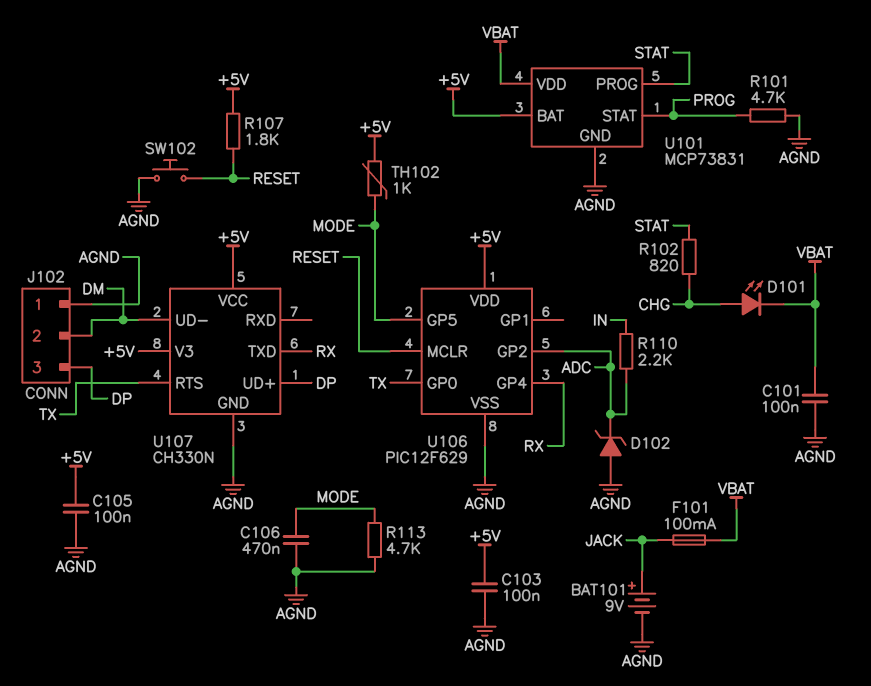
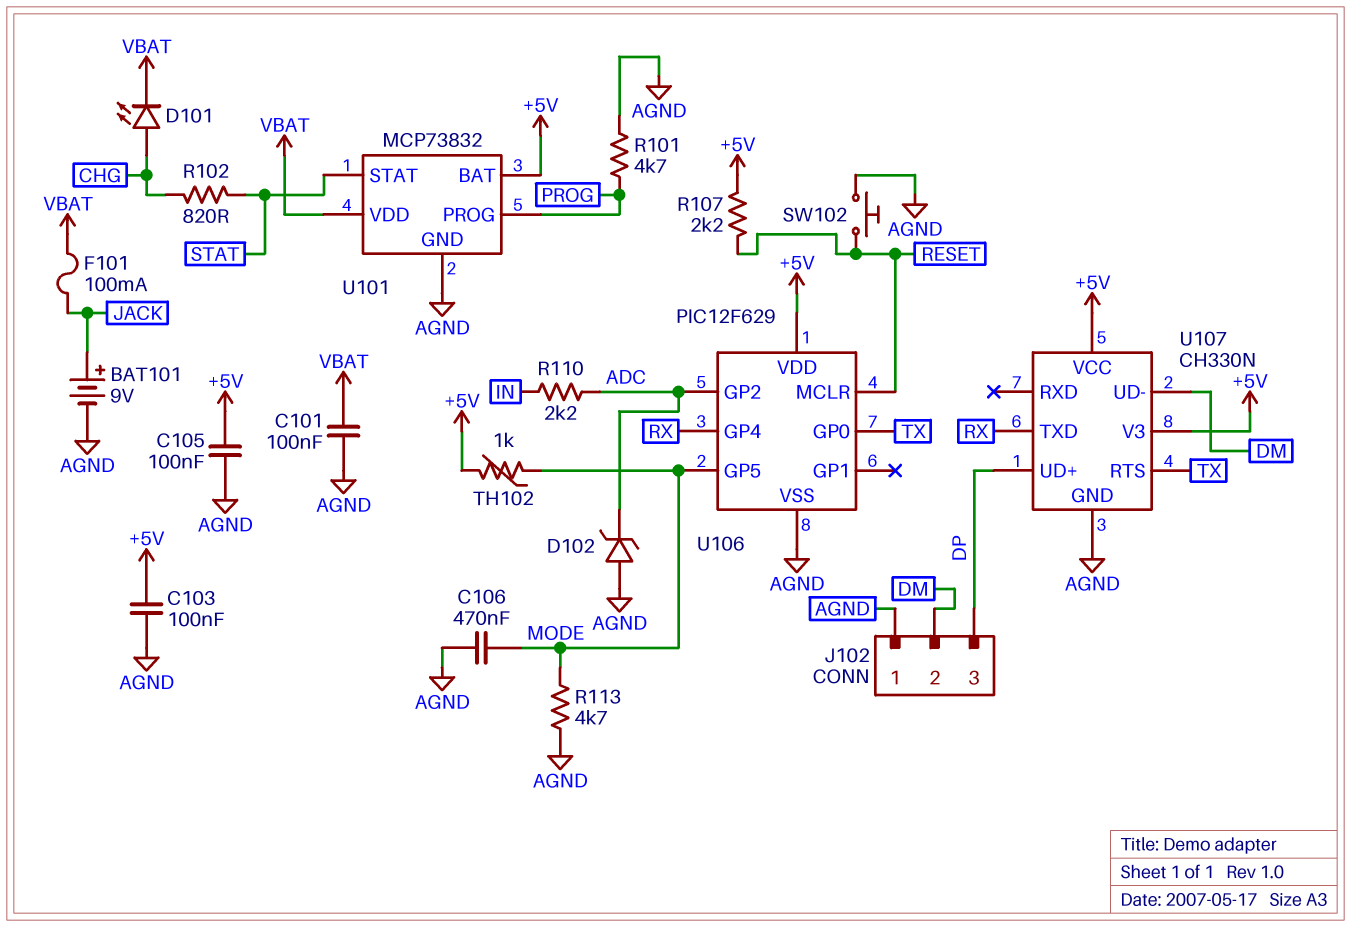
R107: 1.8k (+5V, RESET) -> 2.2k (+5V, RESET)
U101: MCP73831 -> MCP73832
U101 pin PROG: STAT -> PROG
U101 pin STAT: PROG -> STAT

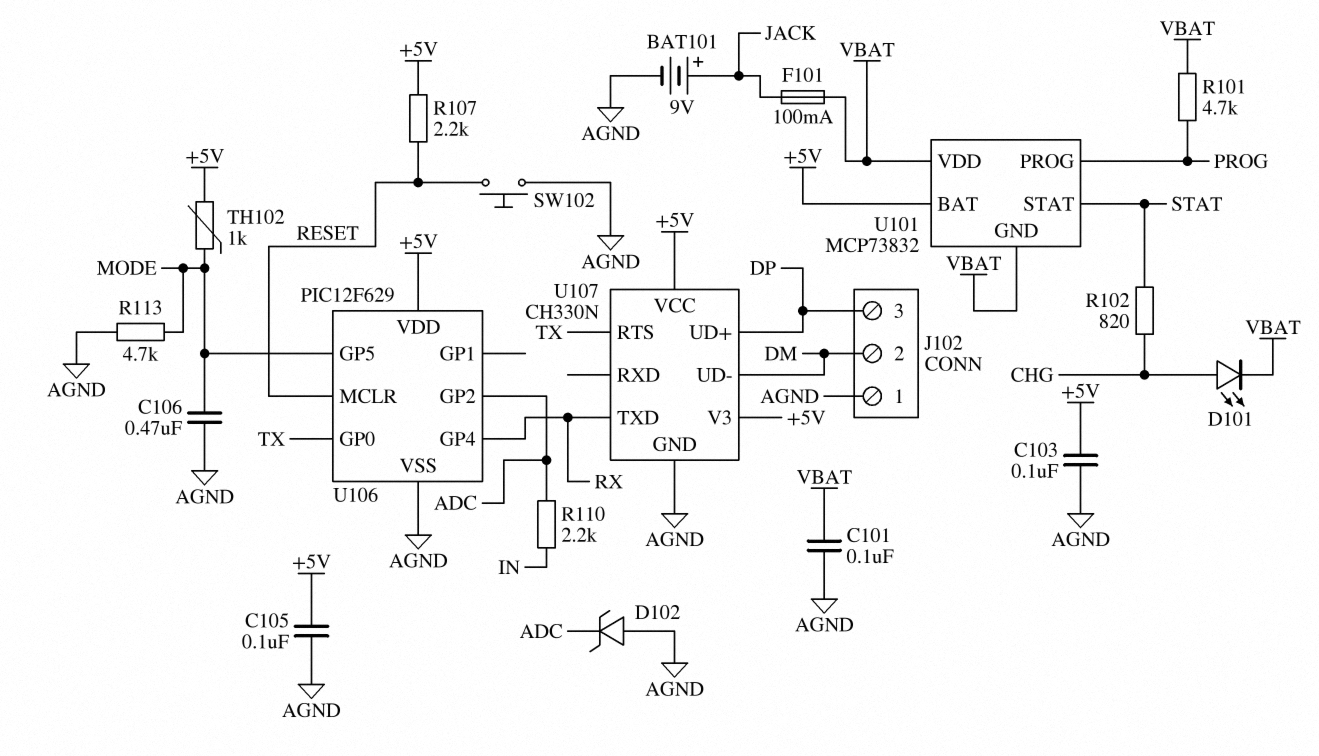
R101: 4.7k (AGND, PROG) -> 4.7k (PROG, VBAT)
U101 pin GND: AGND -> VBAT

